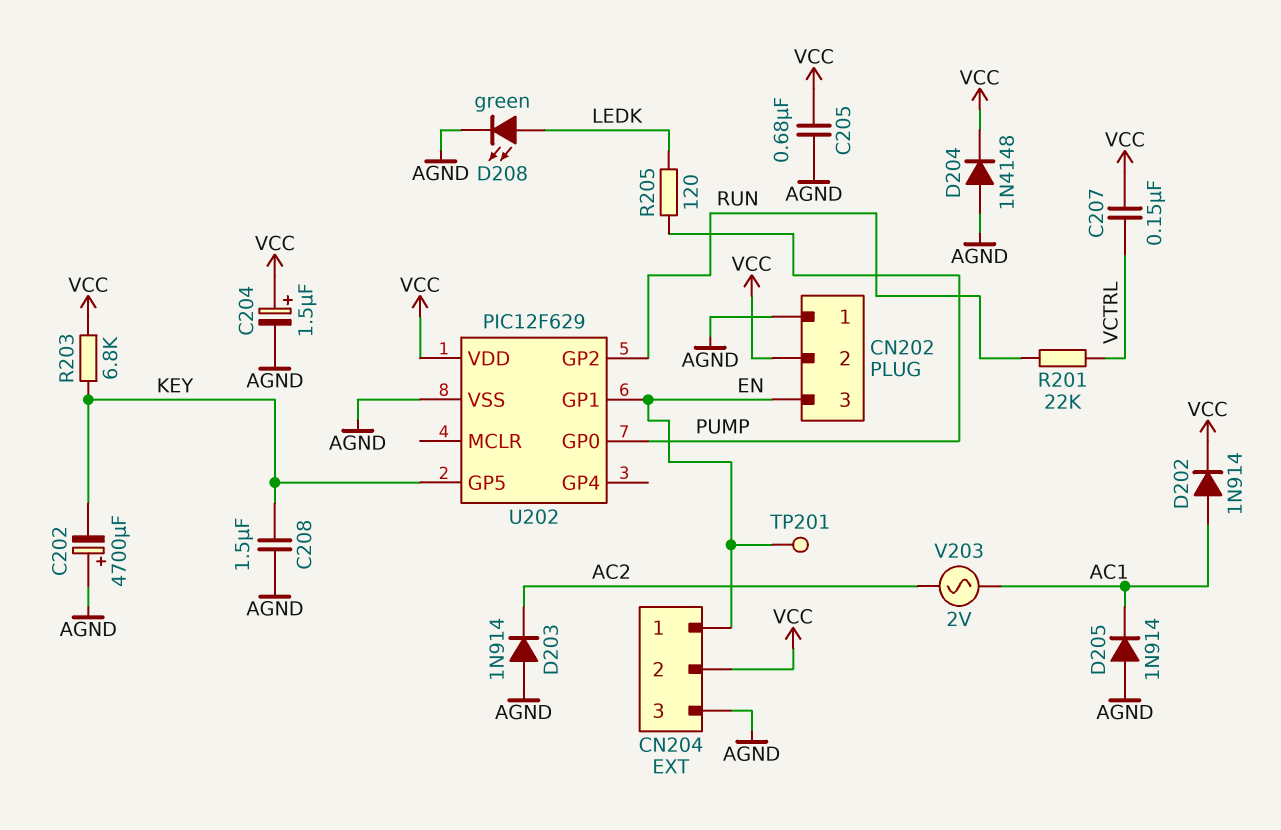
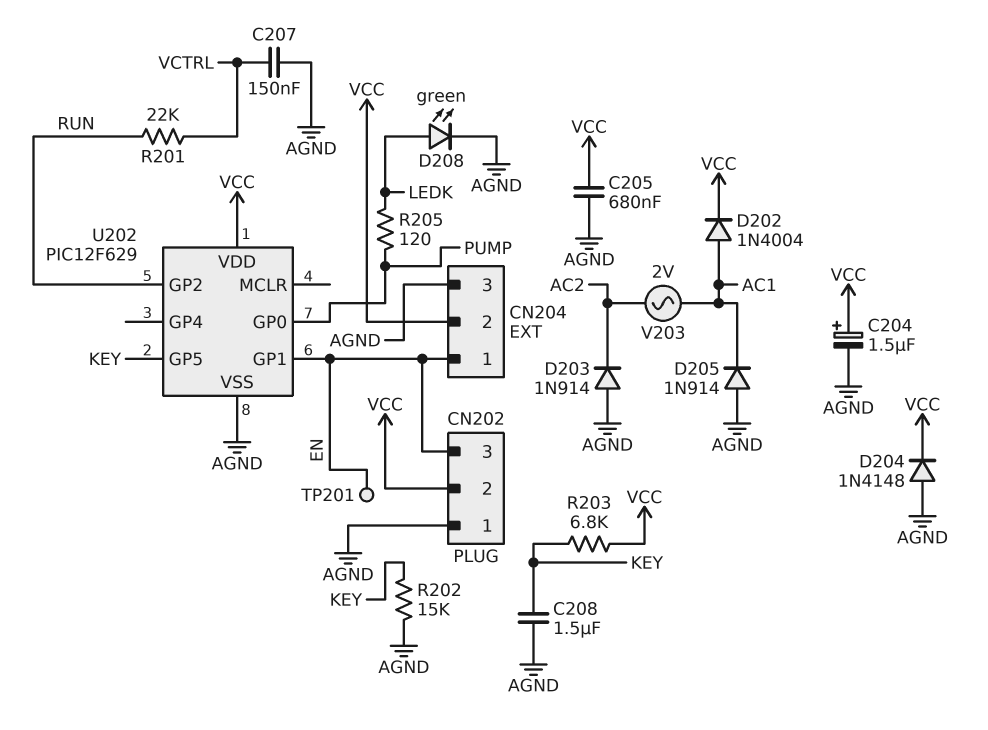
C202: 4700uF (plus AGND, minus KEY) -> none
C207: 150nF (VCC, VCTRL) -> 150nF (AGND, VCTRL)
D202: diode 1N914 (A AC1, K VCC) -> diode 1N4004 (A AC1, K VCC)
R202: none -> 15k (AGND, KEY)

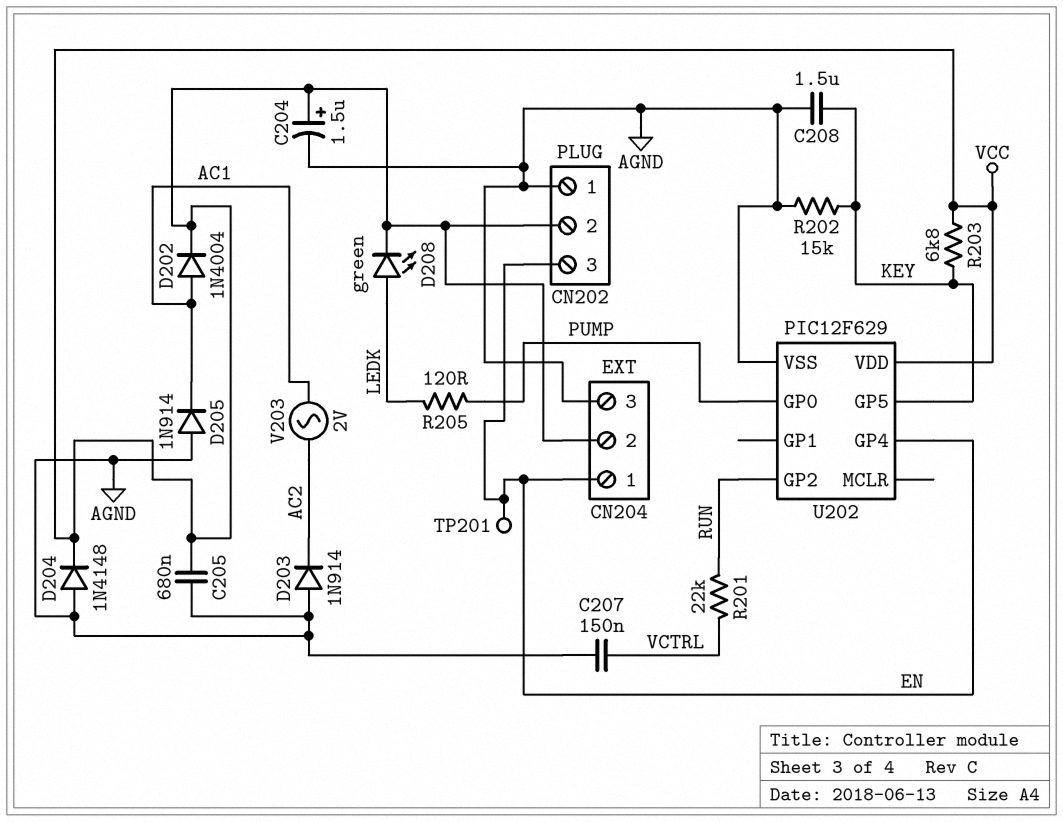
D208: LED green (A LEDK, K AGND) -> LED green (A LEDK, K VCC)
U202 pin GP1: EN -> none
U202 pin GP4: none -> EN

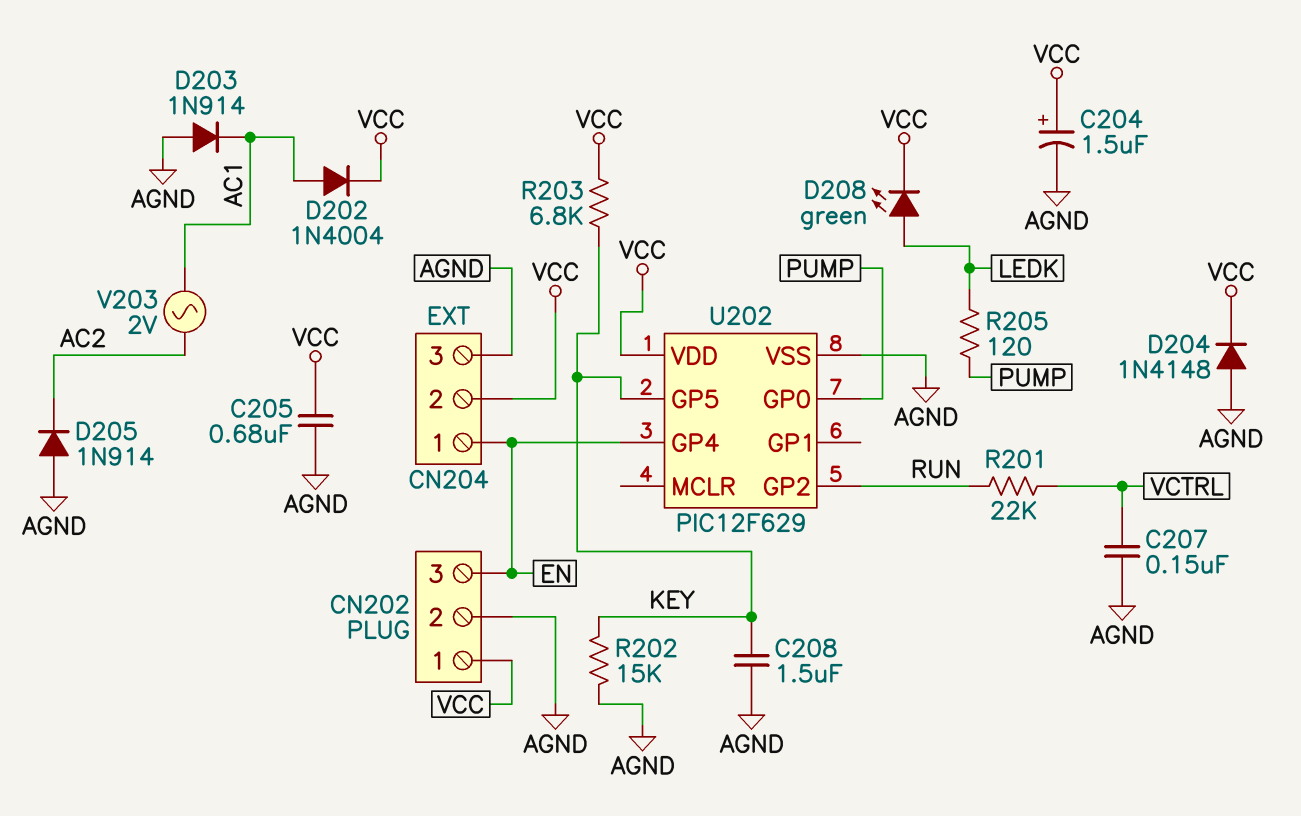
CN202 pin 1: AGND -> VCC
CN202 pin 2: VCC -> AGND
D203: diode 1N914 (A AGND, K AC2) -> diode 1N914 (A AGND, K AC1)
D205: diode 1N914 (A AGND, K AC1) -> diode 1N914 (A AGND, K AC2)
TP201: test point (EN) -> none

